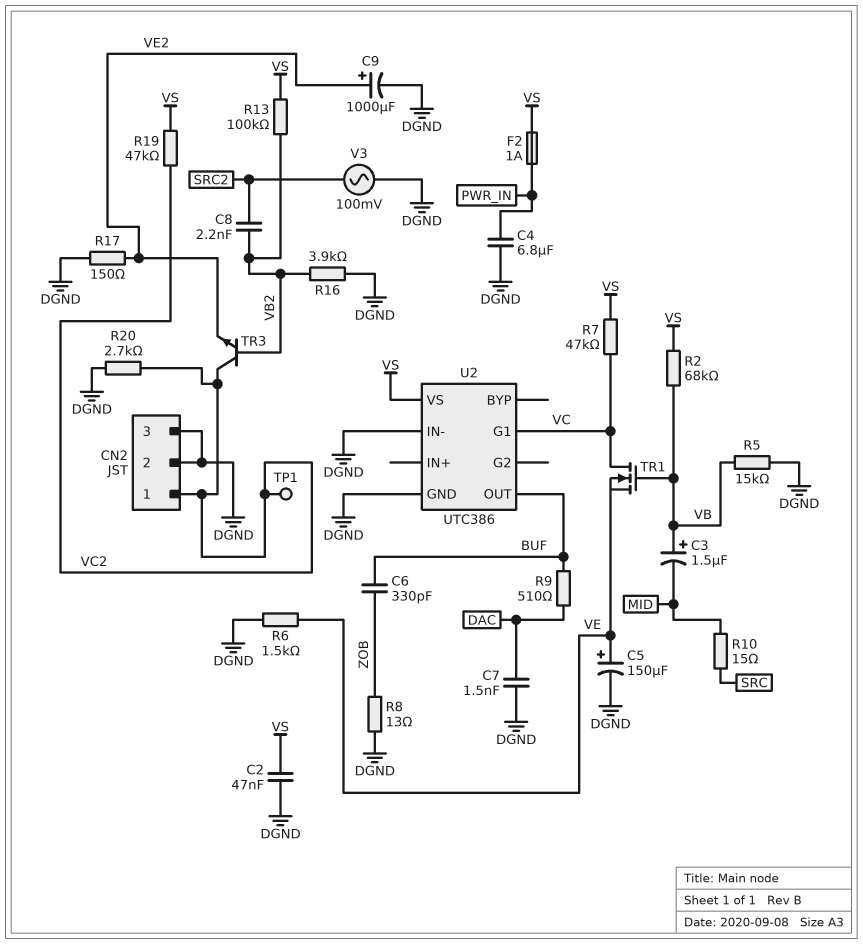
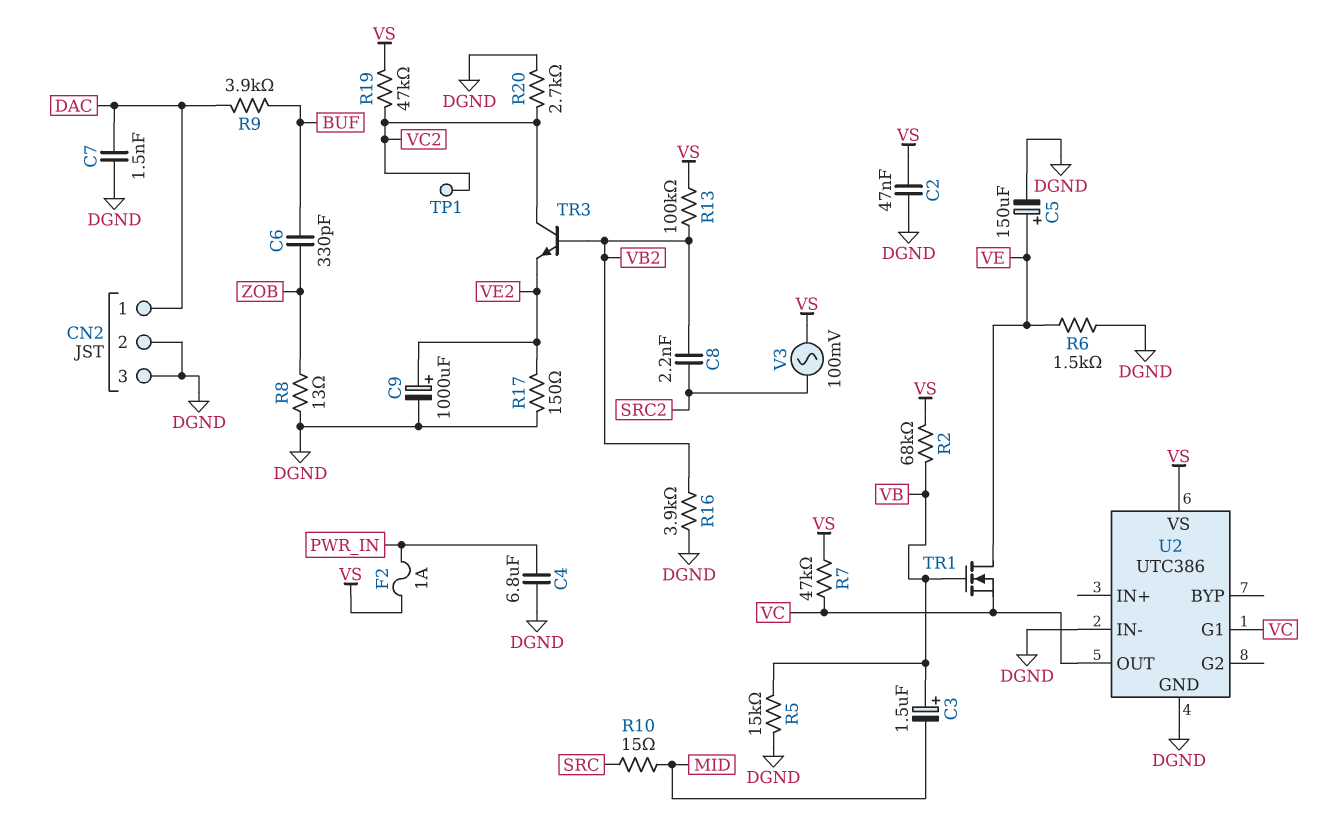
CN2 pin 1: VC2 -> DAC
R9: 510 (BUF, DAC) -> 3.9k (BUF, DAC)
TR1: NMOS (G VB, D VC, S VE) -> NMOS (G VB, D VE, S VC)
U2 pin OUT: BUF -> VC
V3: AC 100mV (DGND, SRC2) -> AC 100mV (SRC2, VS)

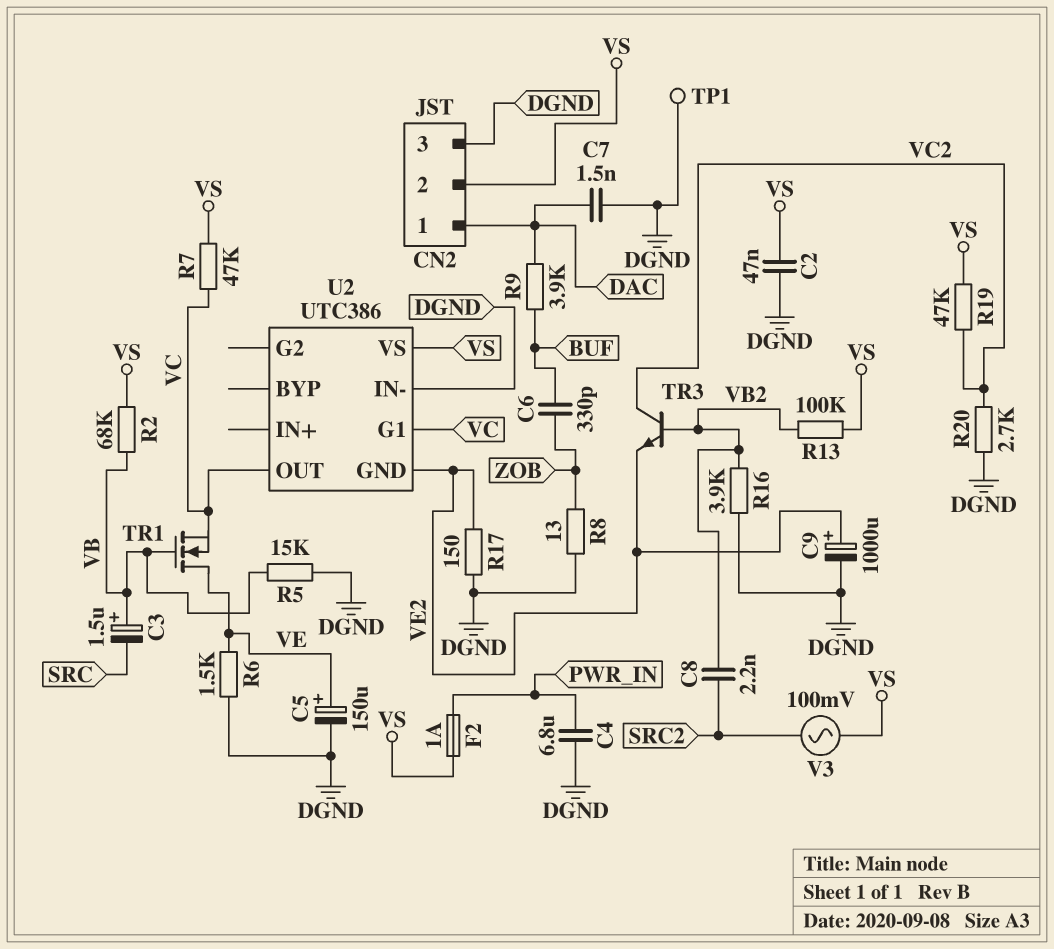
C3: 1.5uF (plus VB, minus MID) -> 1.5uF (plus VB, minus SRC)
CN2 pin 2: DGND -> VS
R10: 15 (MID, SRC) -> none
TP1: test point (VC2) -> test point (DGND)
U2 pin GND: DGND -> VE2

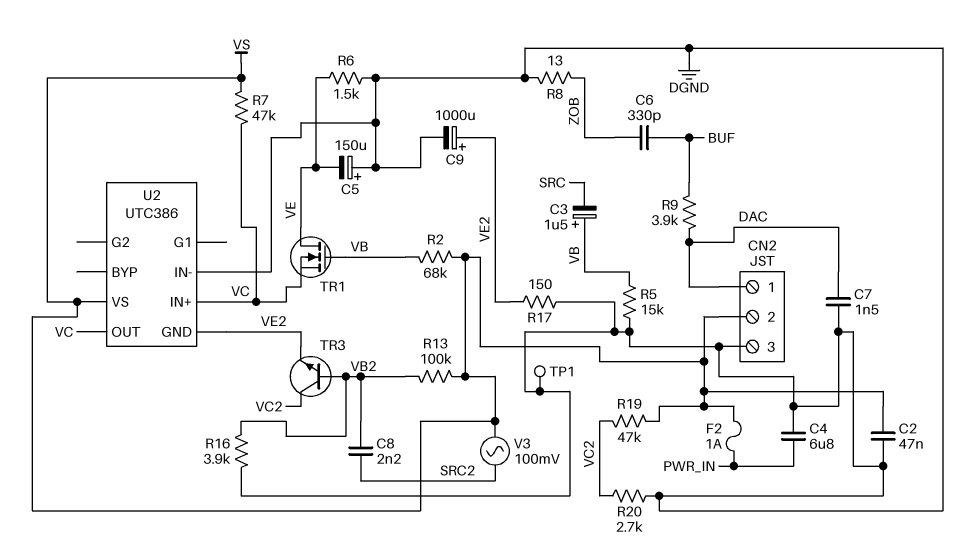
C5: 150uF (plus VE, minus DGND) -> 150uF (plus DGND, minus VE)
U2 pin G1: VC -> none
U2 pin IN+: none -> VC

